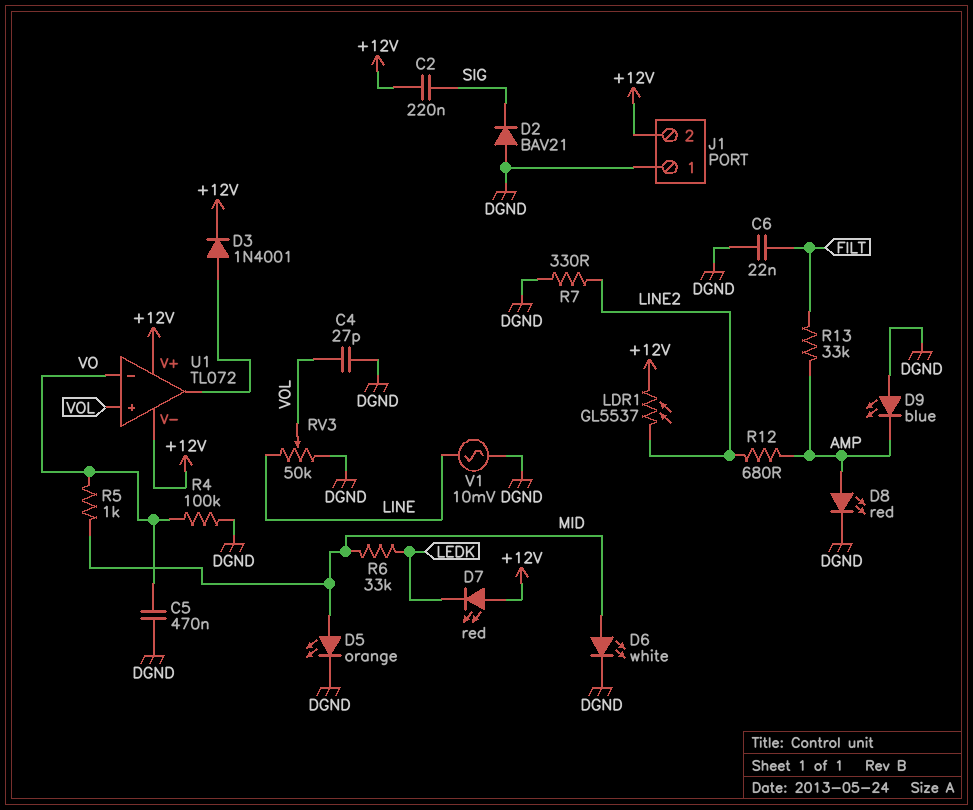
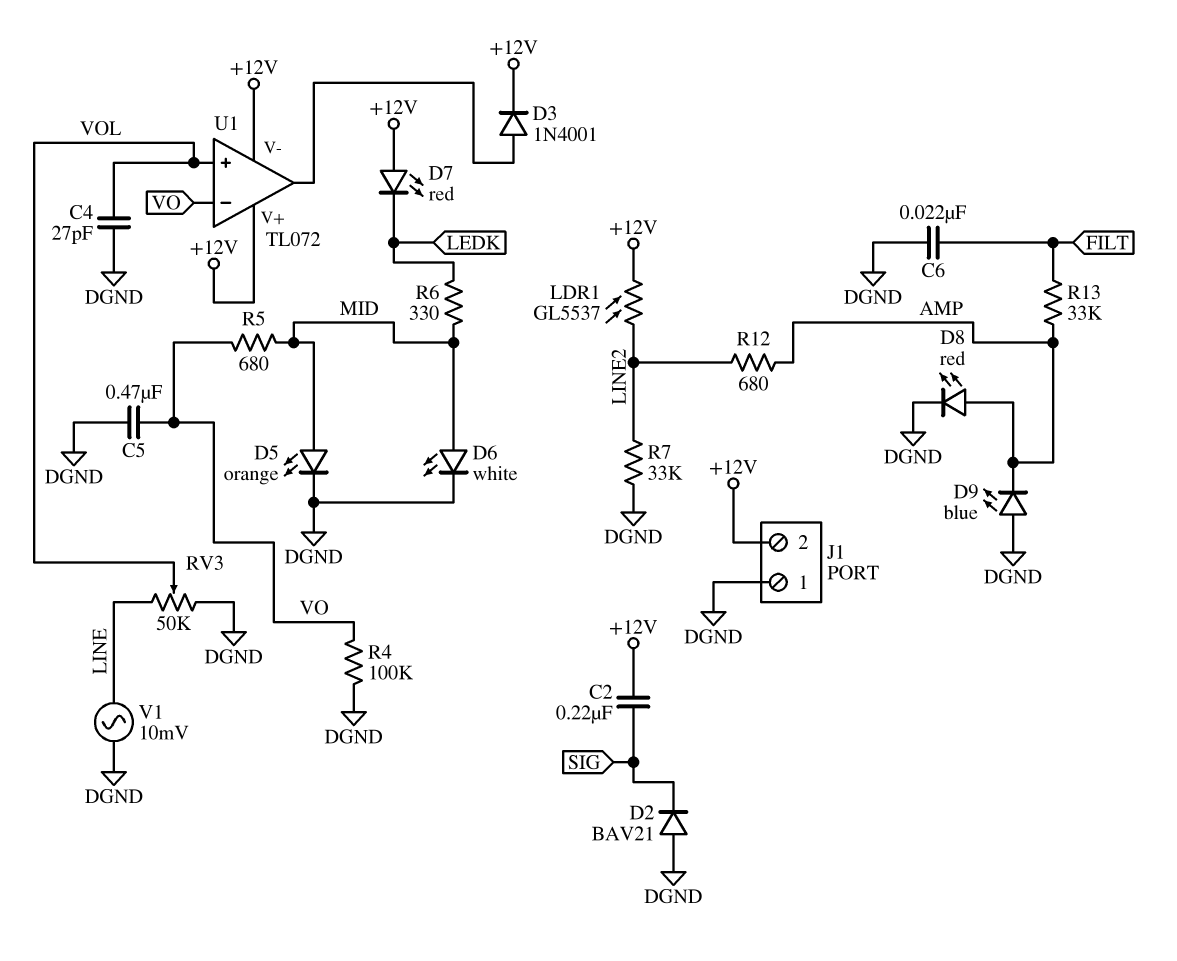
R5: 1k (MID, VO) -> 680 (MID, VO)
R6: 33k (LEDK, MID) -> 330 (LEDK, MID)
R7: 330 (DGND, LINE2) -> 33k (DGND, LINE2)

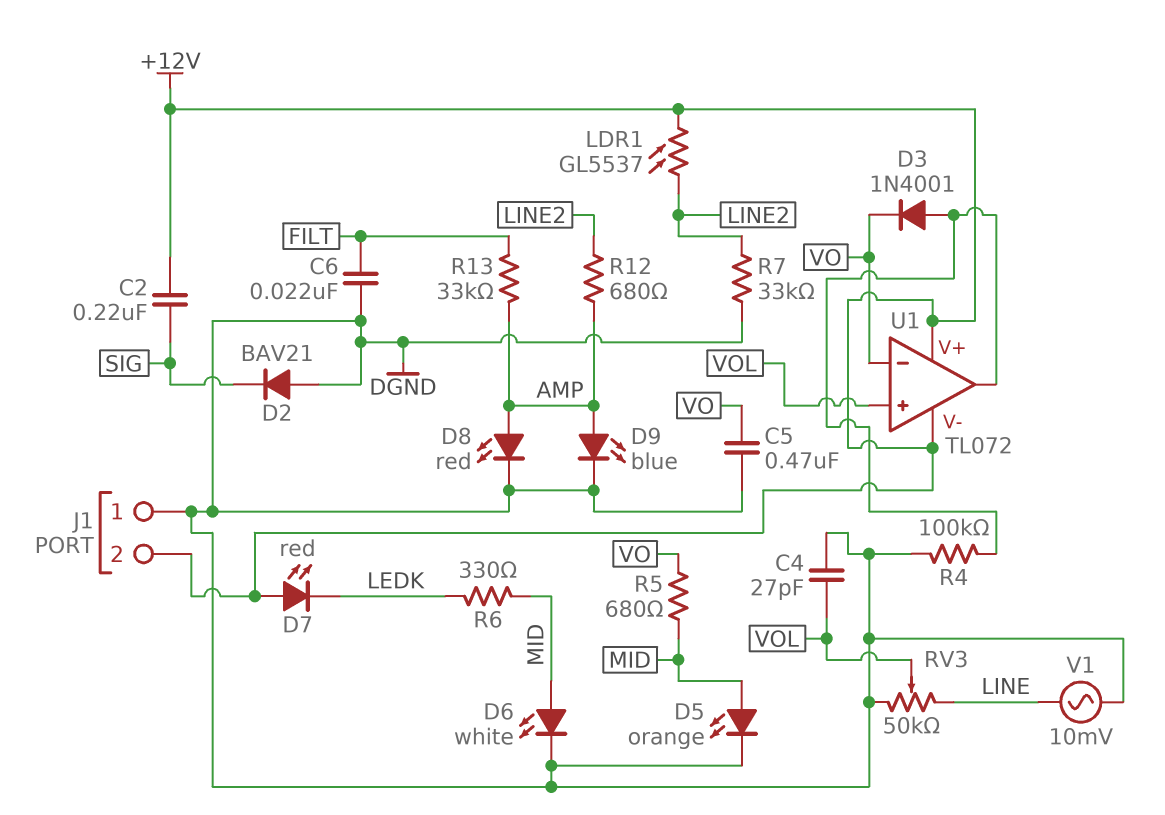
D3: diode 1N4001 (A U1/out, K +12V) -> diode 1N4001 (A U1/out, K VO)
D9: LED blue (A DGND, K AMP) -> LED blue (A AMP, K DGND)
R4: 100k (DGND, VO) -> 100k (DGND, U1/out)

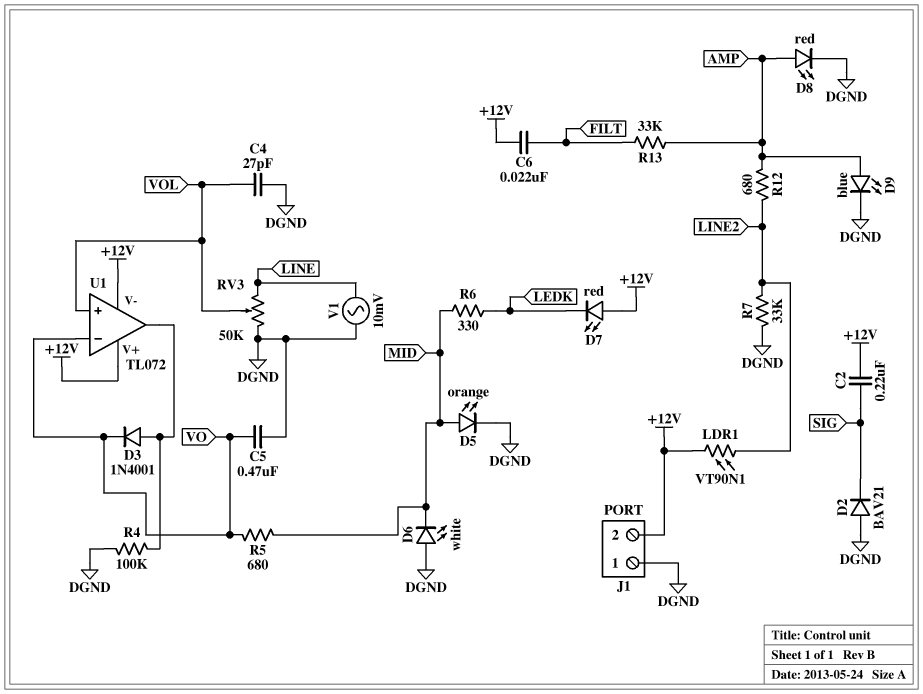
C6: 22nF (DGND, FILT) -> 22nF (+12V, FILT)
D6: LED white (A MID, K DGND) -> LED white (A DGND, K MID)
LDR1: GL5537 (+12V, LINE2) -> VT90N1 (+12V, LINE2)

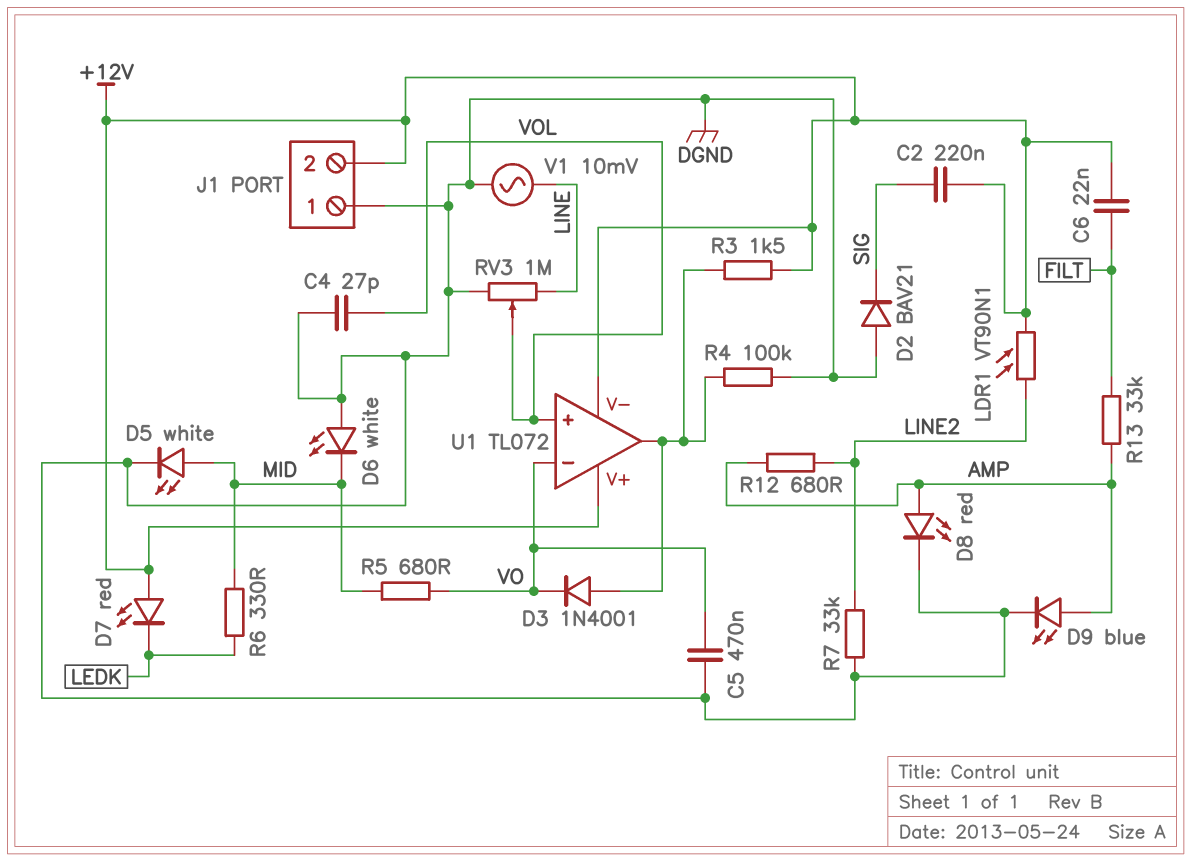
D5: LED orange (A MID, K DGND) -> LED white (A MID, K DGND)
R3: none -> 1.5k (+12V, U1/out)
RV3: 50k (DGND, LINE, wiper VOL) -> 1M (DGND, LINE, wiper VOL)

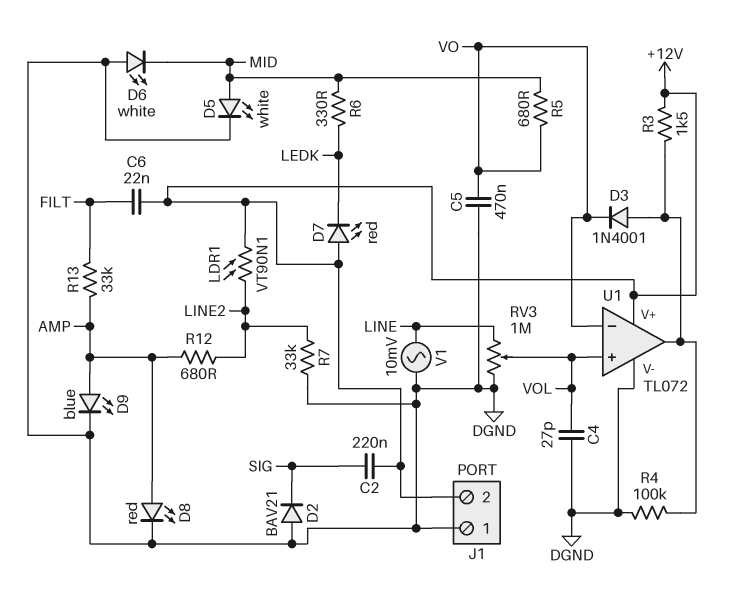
U1 pin V-: +12V -> DGND

